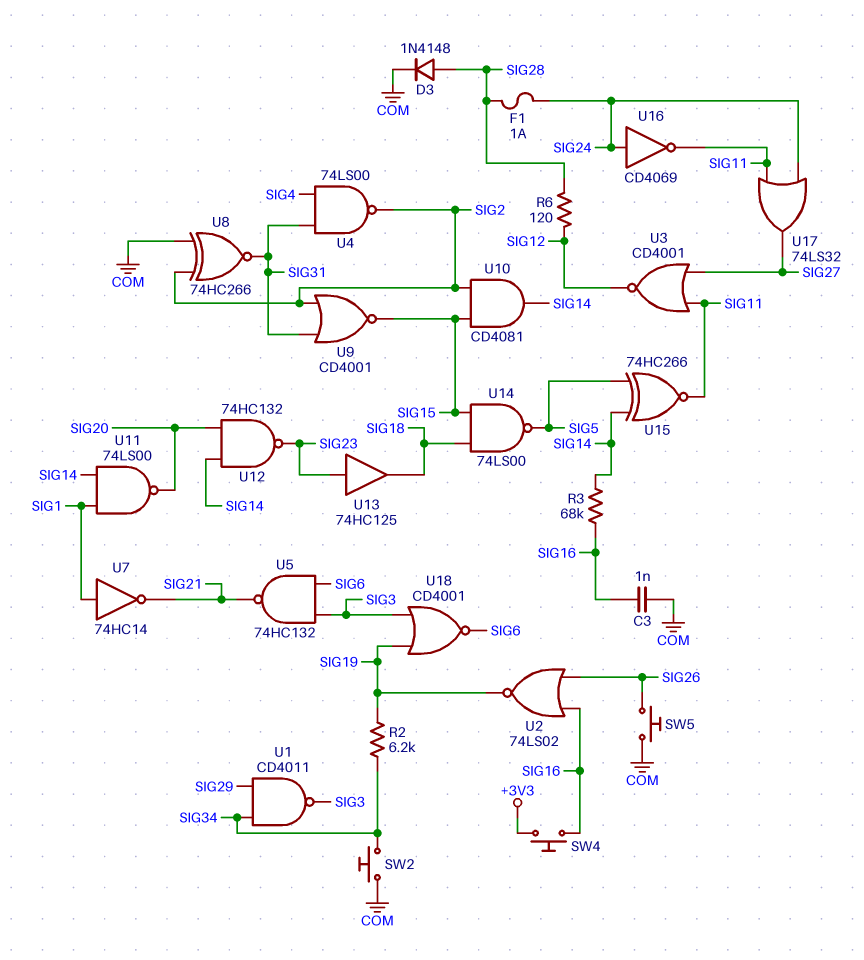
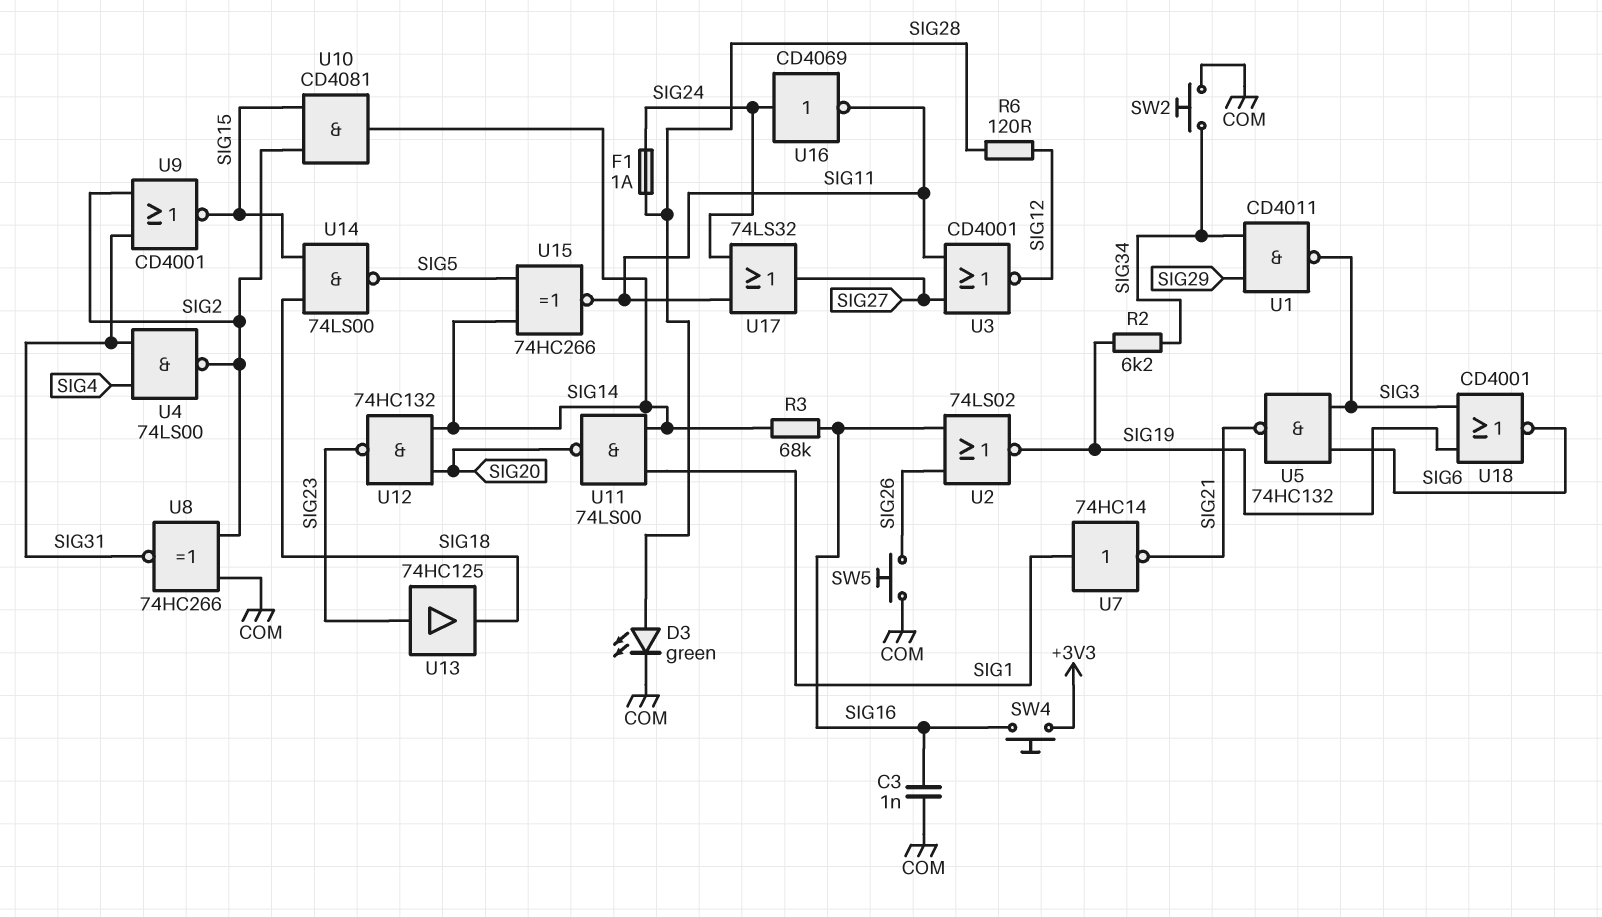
D3: diode 1N4148 (A SIG28, K COM) -> LED green (A SIG28, K COM)

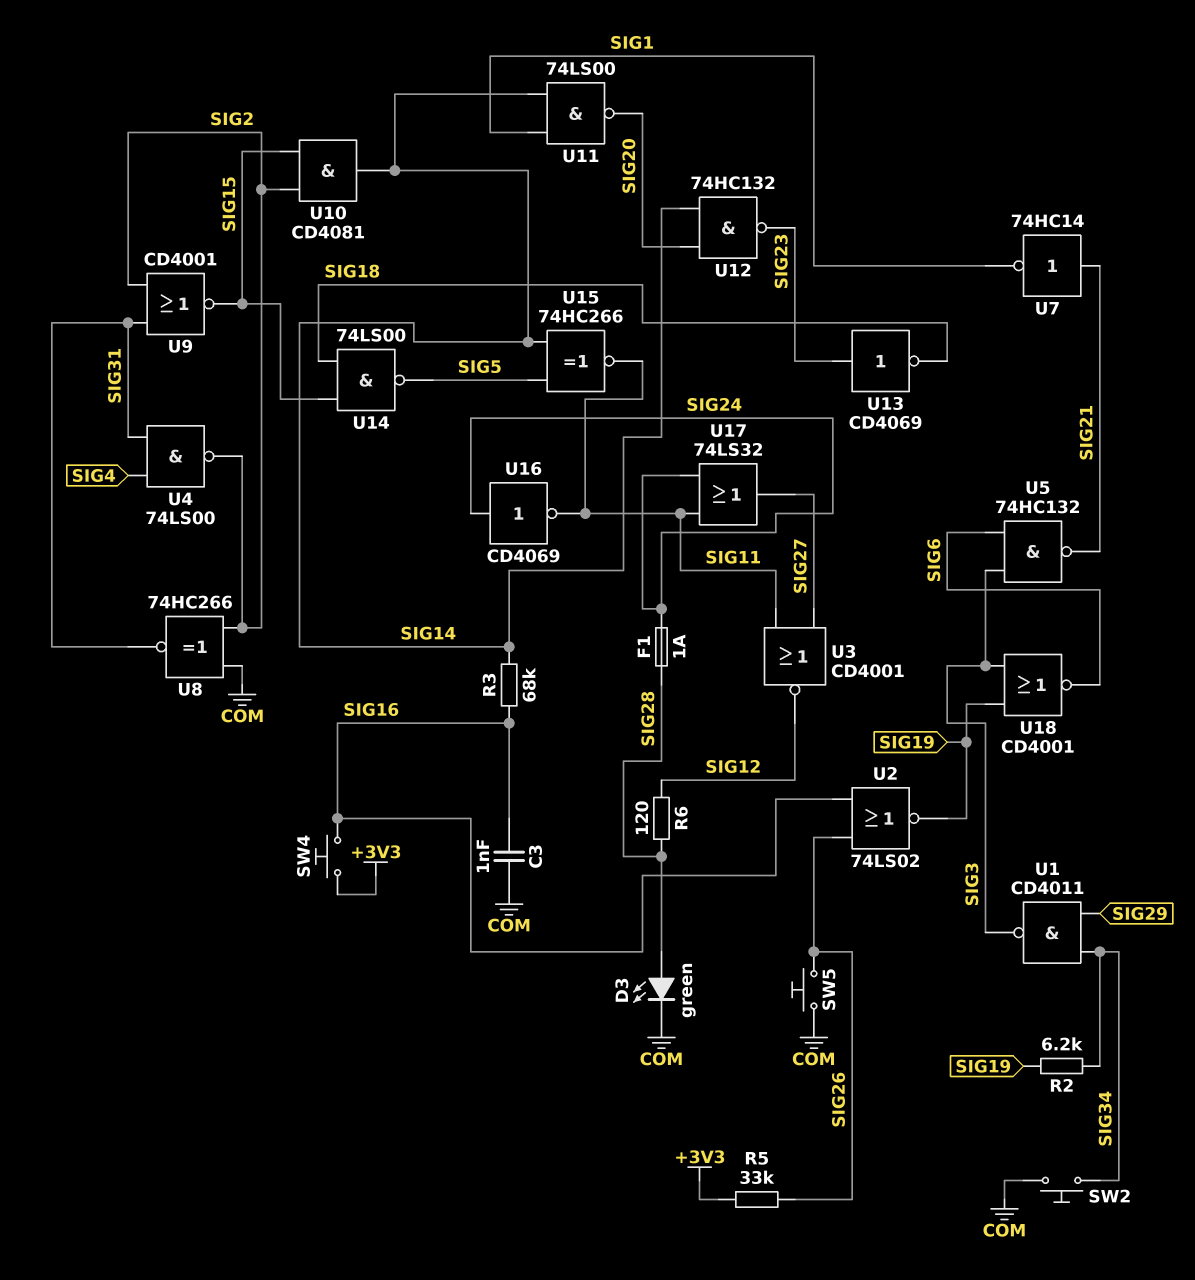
R5: none -> 33k (+3V3, SIG26)
U7: NOT 74HC14 (in SIG1, out SIG21) -> NOT 74HC14 (in SIG21, out SIG1)
U13: buffer 74HC125 (in SIG23, out SIG18) -> NOT CD4069 (in SIG23, out SIG18)

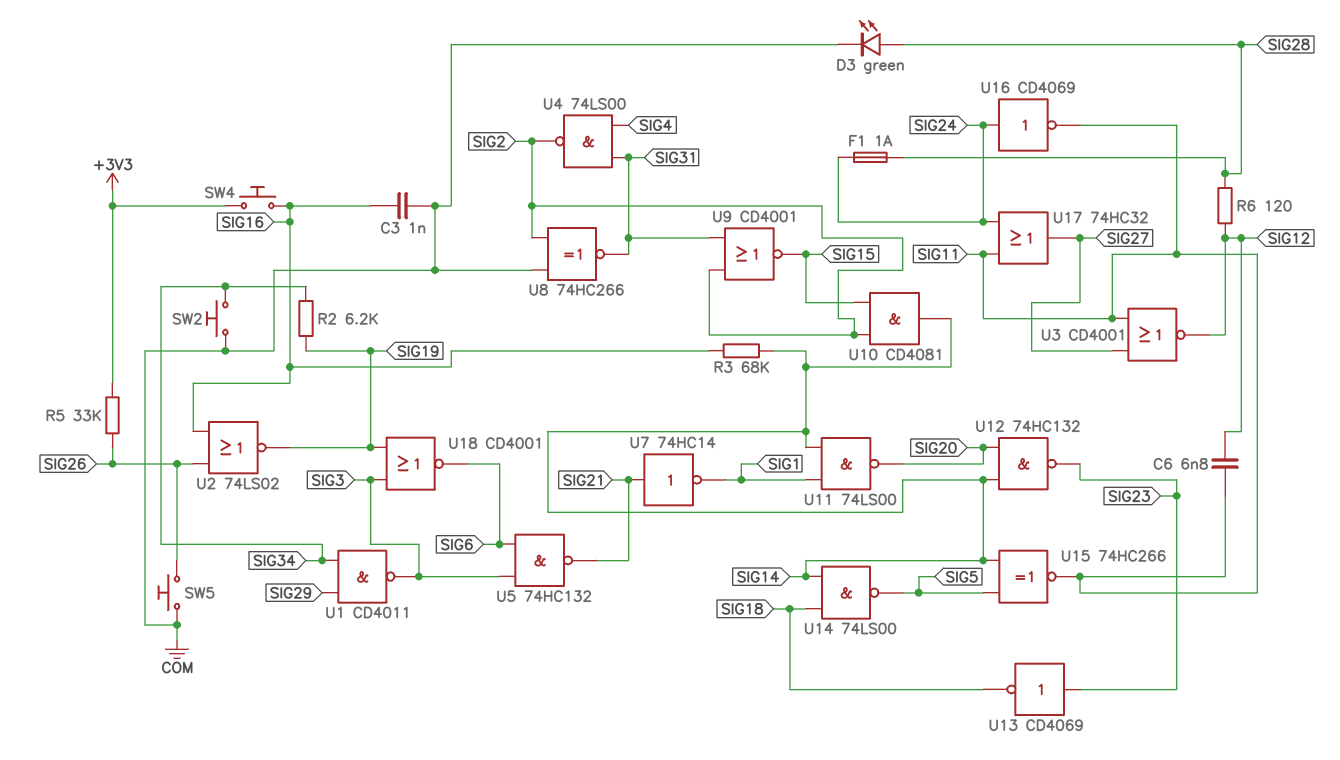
C6: none -> 6.8nF (SIG11, SIG12)
U14: NAND 74LS00 (in SIG15, in SIG18, out SIG5) -> NAND 74LS00 (in SIG14, in SIG18, out SIG5)
U17: OR 74LS32 (in SIG11, in SIG24, out SIG27) -> OR 74HC32 (in SIG11, in SIG24, out SIG27)

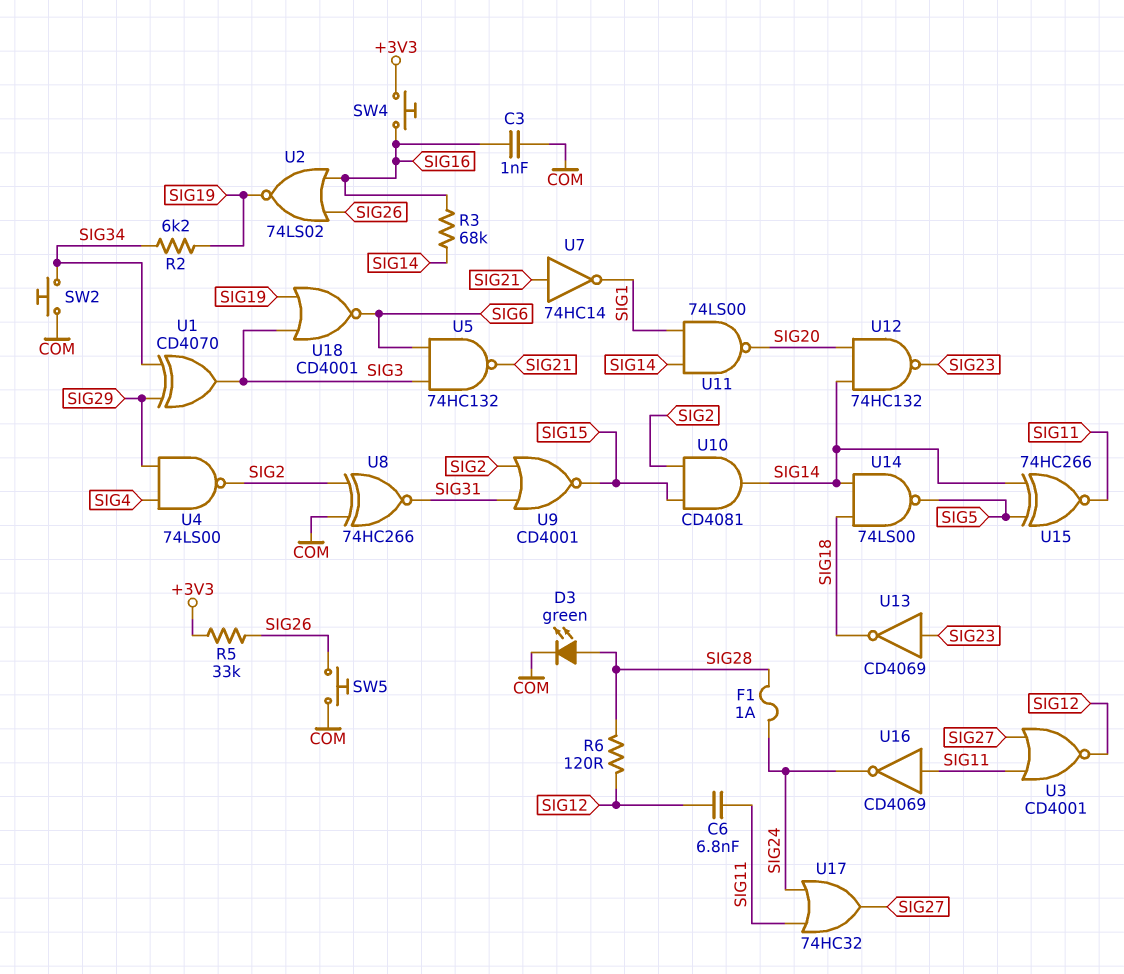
U1: NAND CD4011 (in SIG29, in SIG34, out SIG3) -> XOR CD4070 (in SIG29, in SIG34, out SIG3)
U4: NAND 74LS00 (in SIG4, in SIG31, out SIG2) -> NAND 74LS00 (in SIG4, in SIG29, out SIG2)
U16: NOT CD4069 (in SIG24, out SIG11) -> NOT CD4069 (in SIG11, out SIG24)

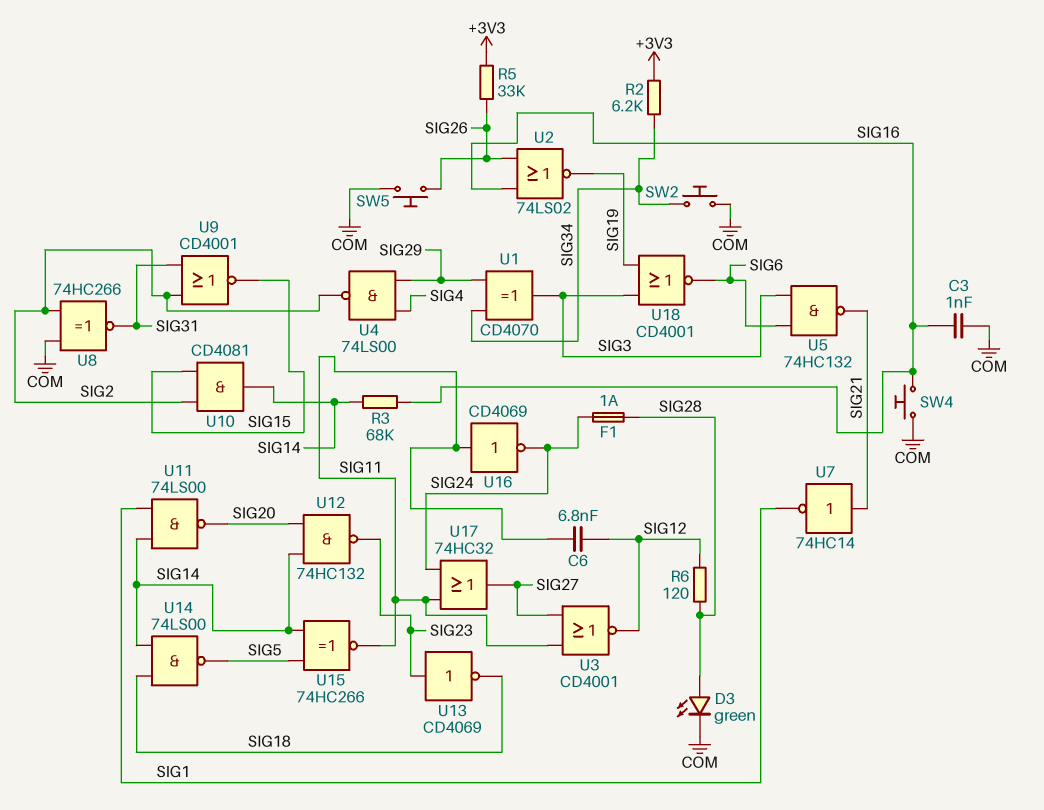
R2: 6.2k (SIG19, SIG34) -> 6.2k (+3V3, SIG34)
SW4: button (+3V3, SIG16) -> button (COM, SIG16)

